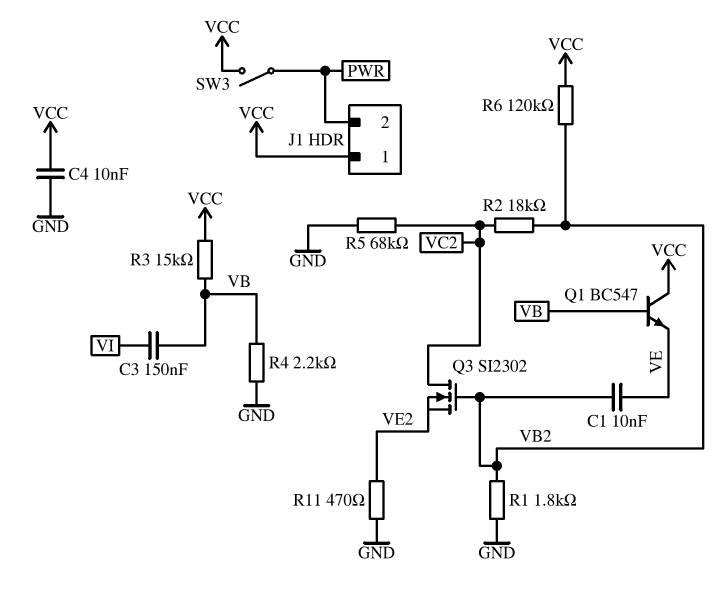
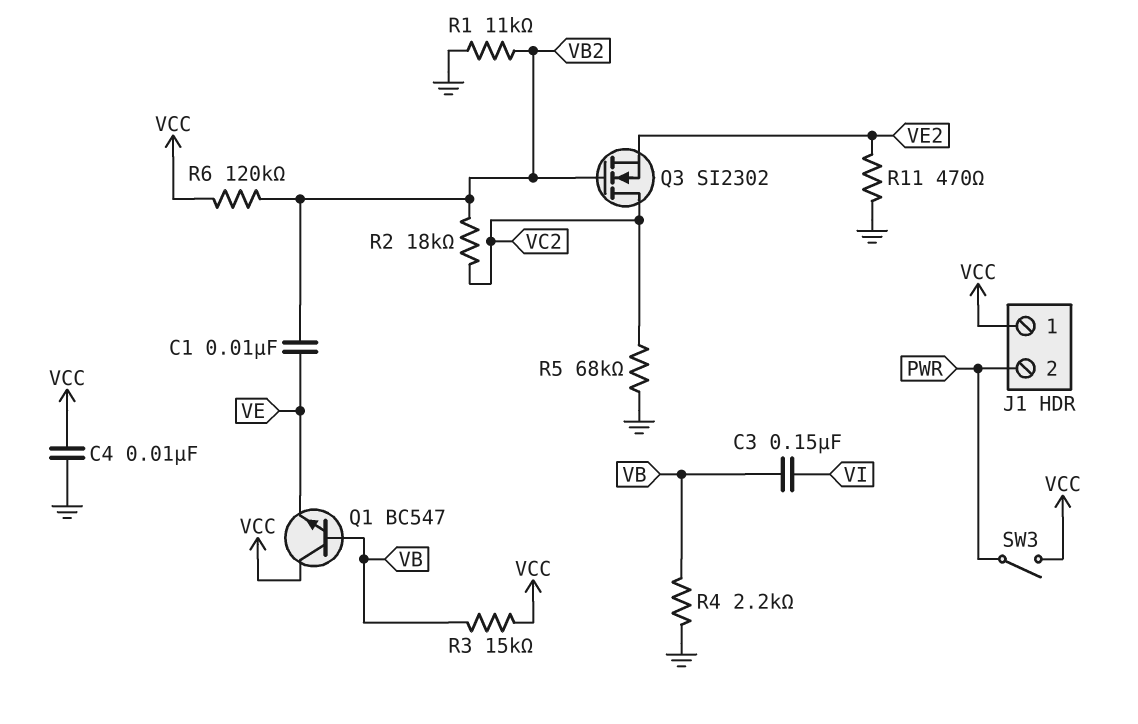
R1: 1.8k (GND, VB2) -> 11k (GND, VB2)

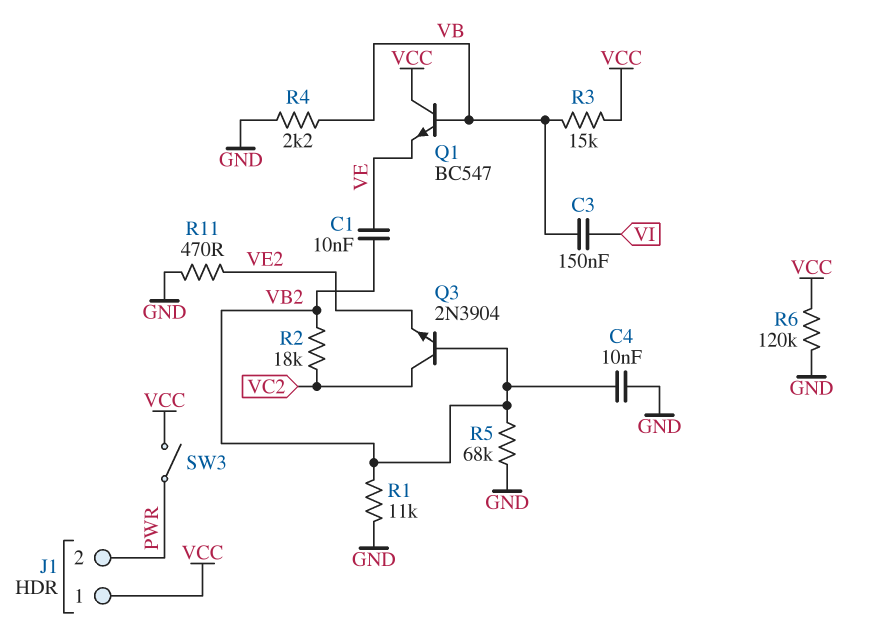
C4: 10nF (GND, VCC) -> 10nF (GND, VB2)
Q3: NMOS SI2302 (G VB2, D VC2, S VE2) -> NPN 2N3904 (B VB2, C VC2, E VE2)
R5: 68k (GND, VC2) -> 68k (GND, VB2)
R6: 120k (VB2, VCC) -> 120k (GND, VCC)

